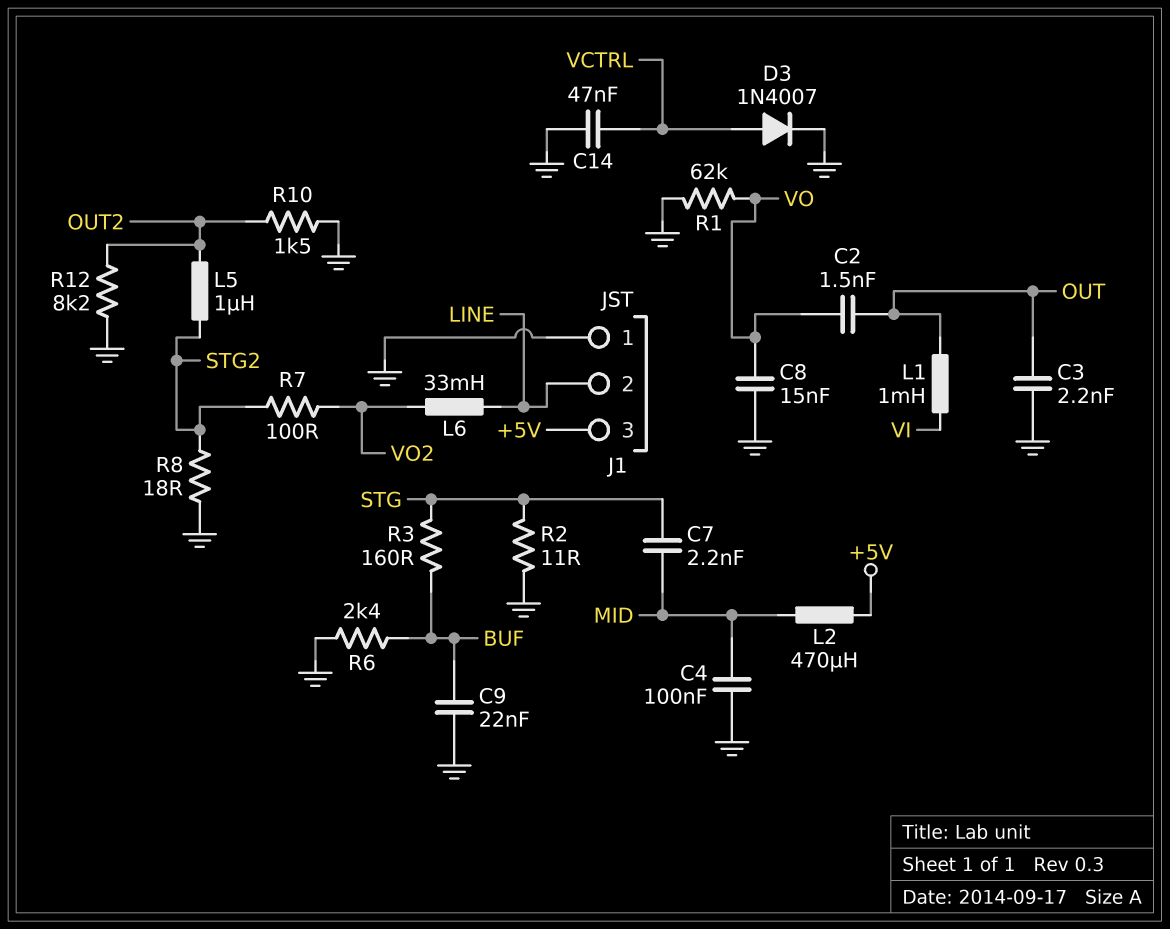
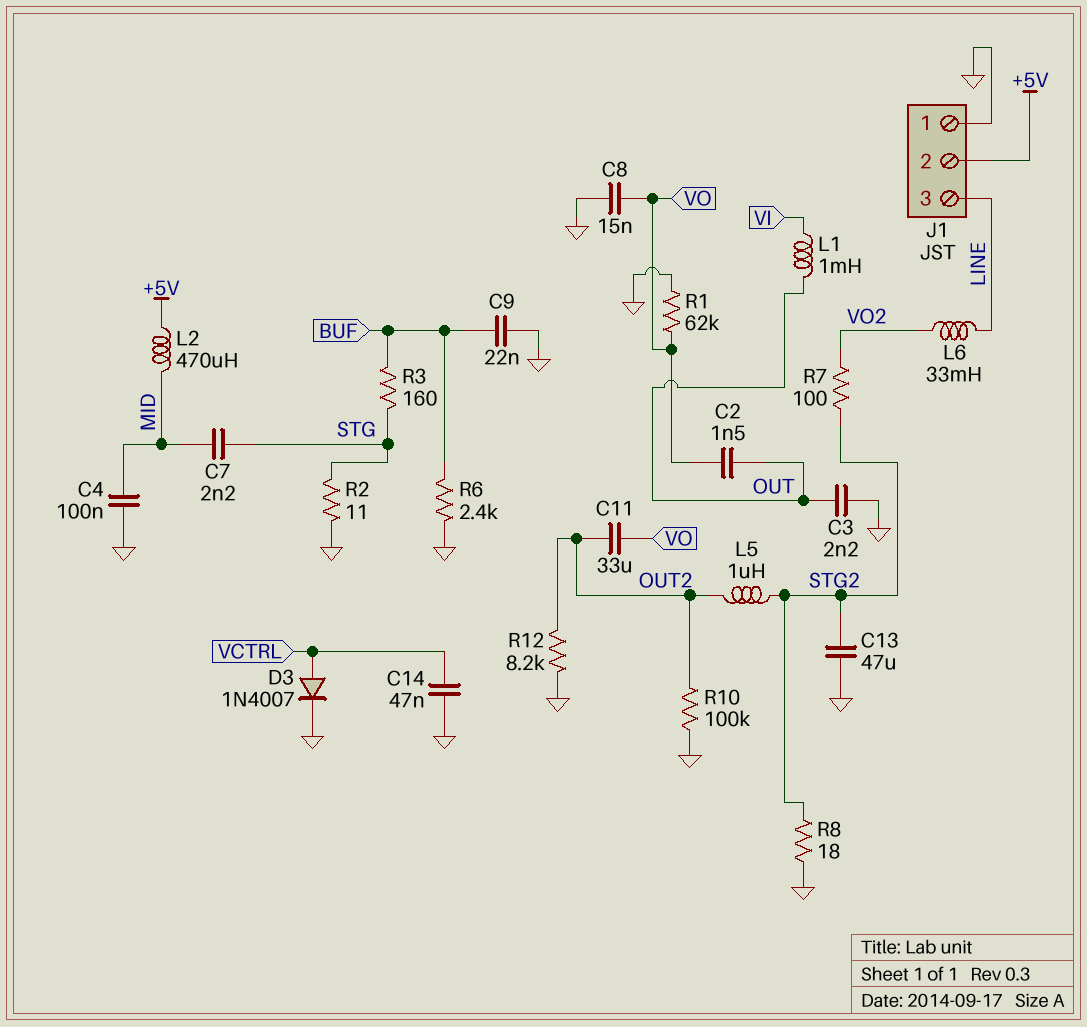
C11: none -> 33uF (OUT2, VO)
C13: none -> 47uF (GND, STG2)
J1 pin 2: LINE -> +5V
J1 pin 3: +5V -> LINE
R10: 1.5k (GND, OUT2) -> 100k (GND, OUT2)

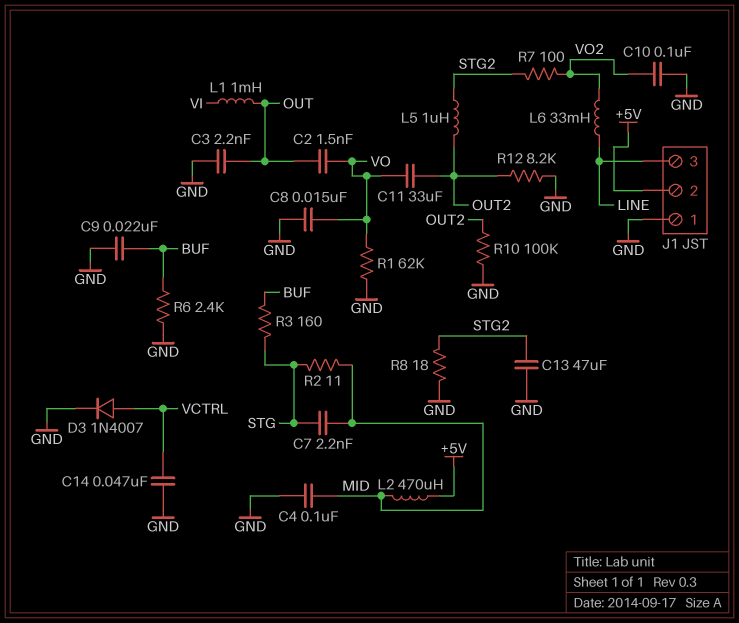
C10: none -> 100nF (GND, VO2)
R2: 11 (GND, STG) -> 11 (MID, STG)

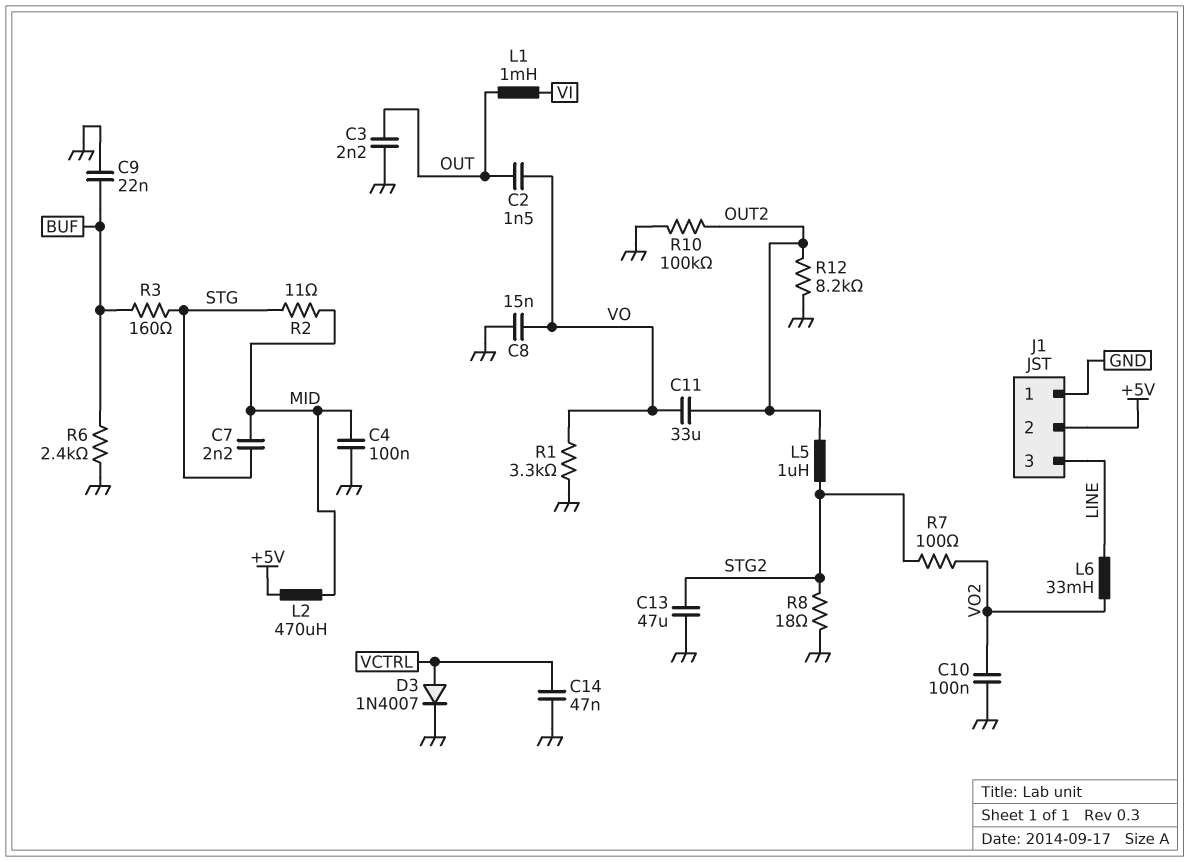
R1: 62k (GND, VO) -> 3.3k (GND, VO)

